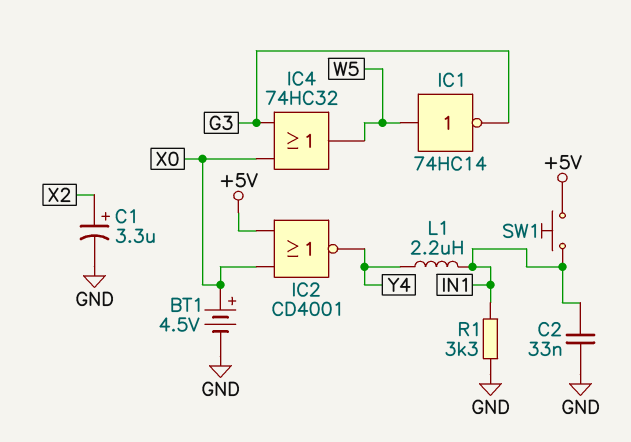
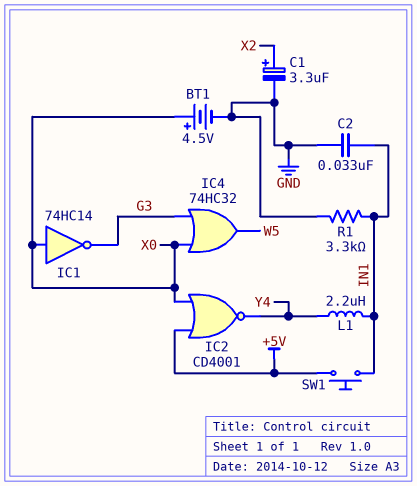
IC1: NOT 74HC14 (in W5, out G3) -> NOT 74HC14 (in X0, out G3)

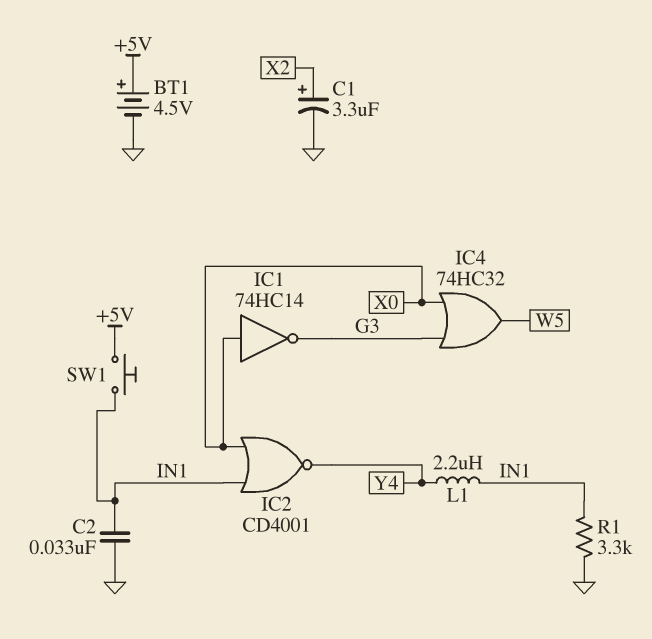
BT1: 4.5V (plus X0, minus GND) -> 4.5V (plus +5V, minus GND)
IC2: NOR CD4001 (in +5V, in X0, out Y4) -> NOR CD4001 (in IN1, in X0, out Y4)

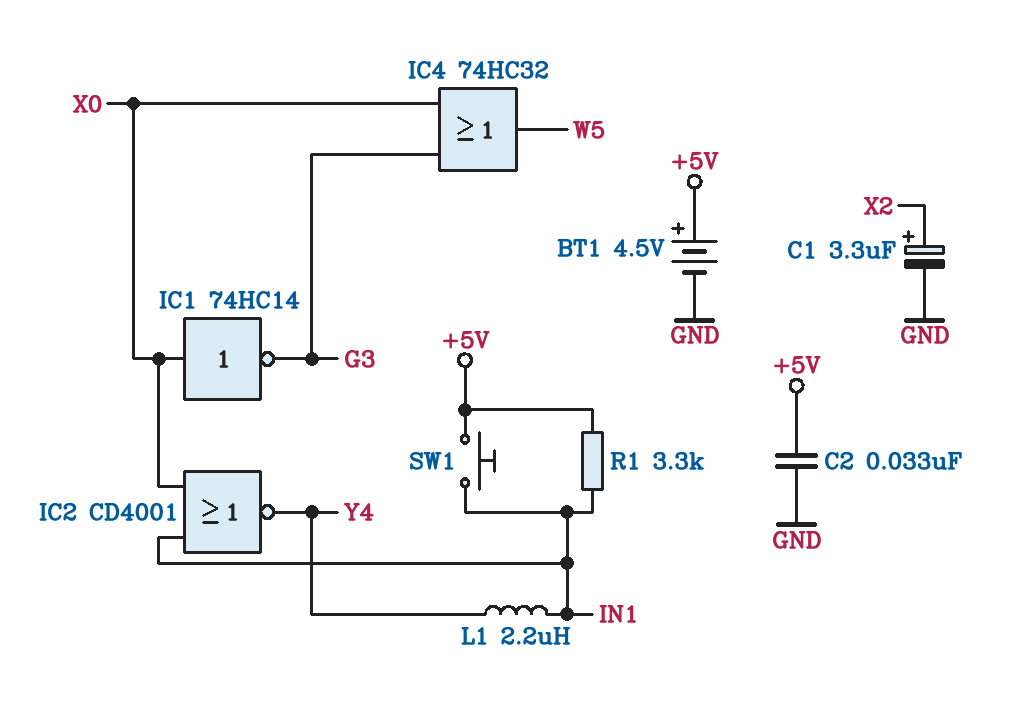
C2: 33nF (GND, IN1) -> 33nF (+5V, GND)
R1: 3.3k (GND, IN1) -> 3.3k (+5V, IN1)

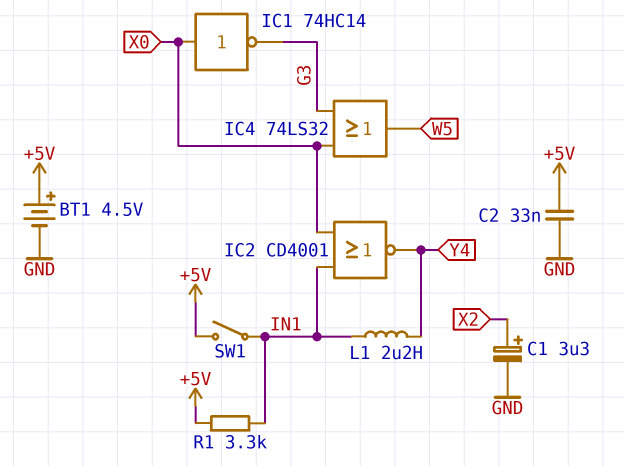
IC4: OR 74HC32 (in G3, in X0, out W5) -> OR 74LS32 (in G3, in X0, out W5)
SW1: button (+5V, IN1) -> switch (+5V, IN1)

